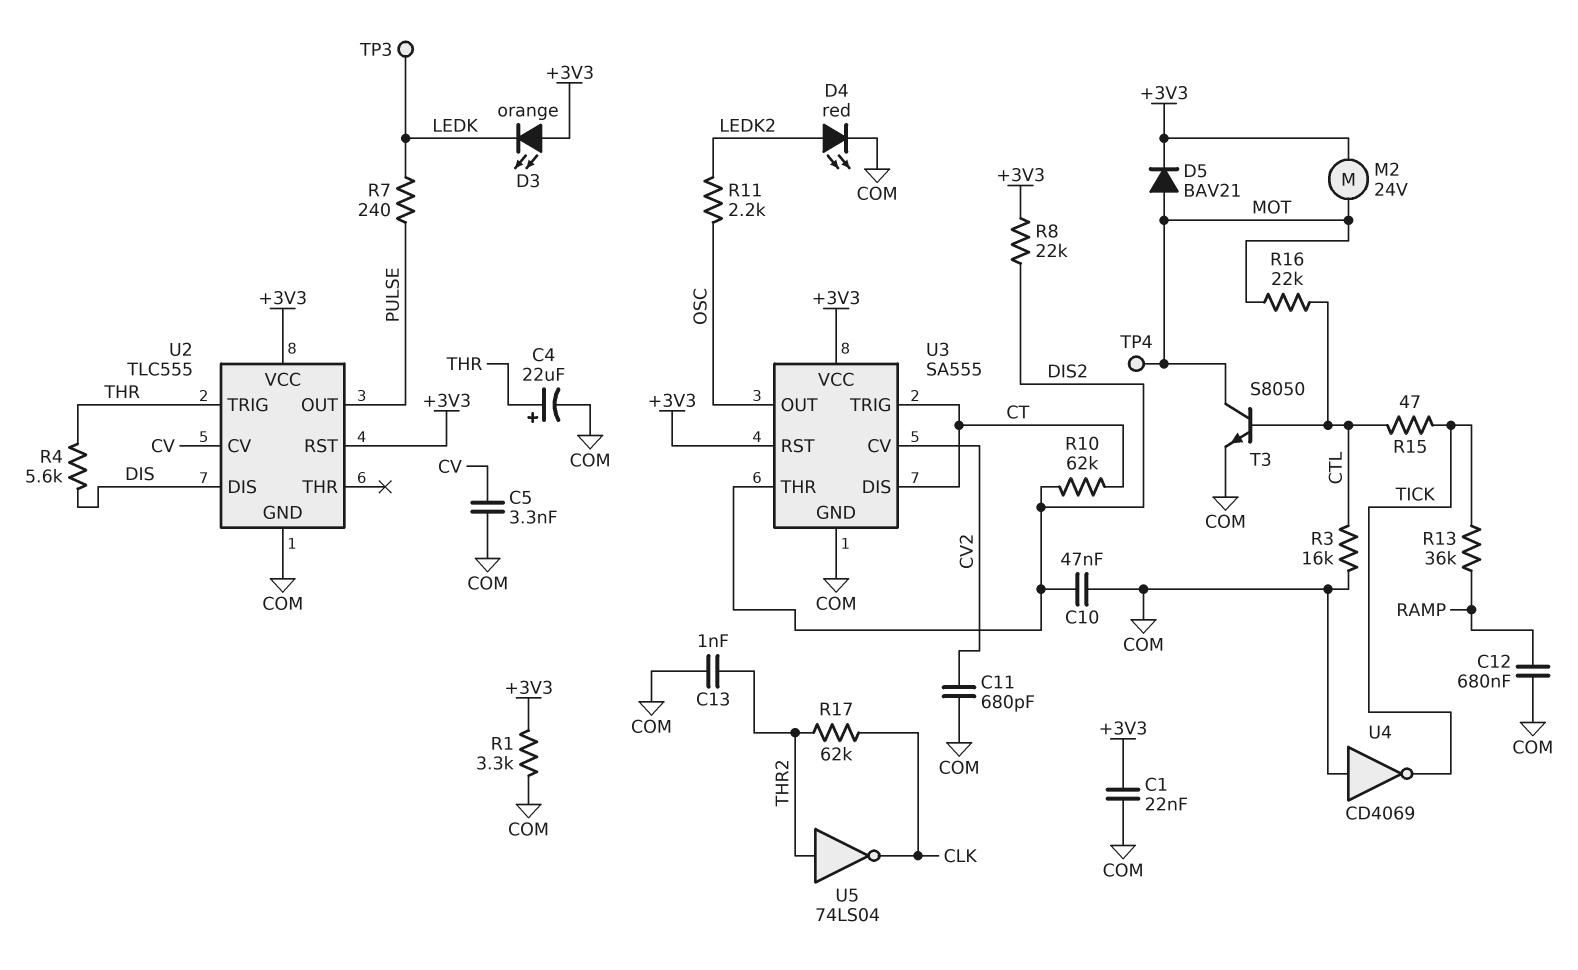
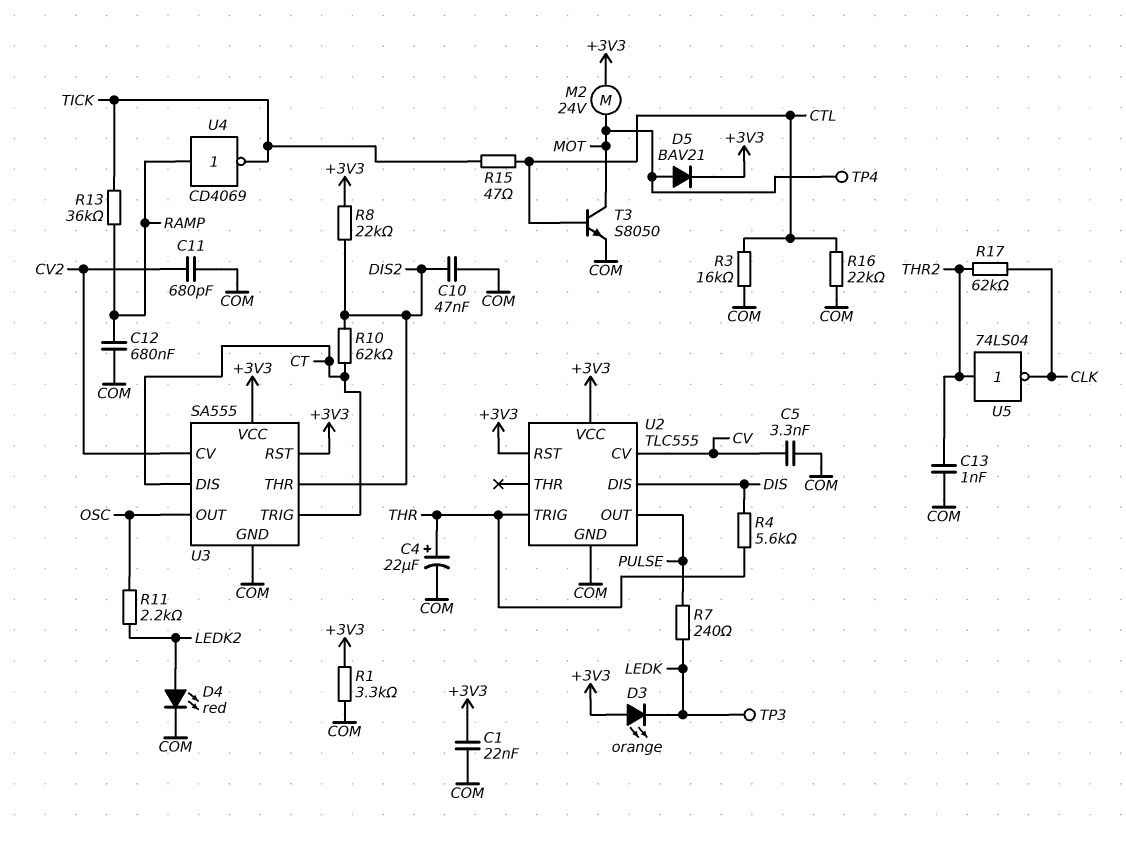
R16: 22k (CTL, MOT) -> 22k (COM, CTL)
U4: NOT CD4069 (in COM, out TICK) -> NOT CD4069 (in RAMP, out TICK)

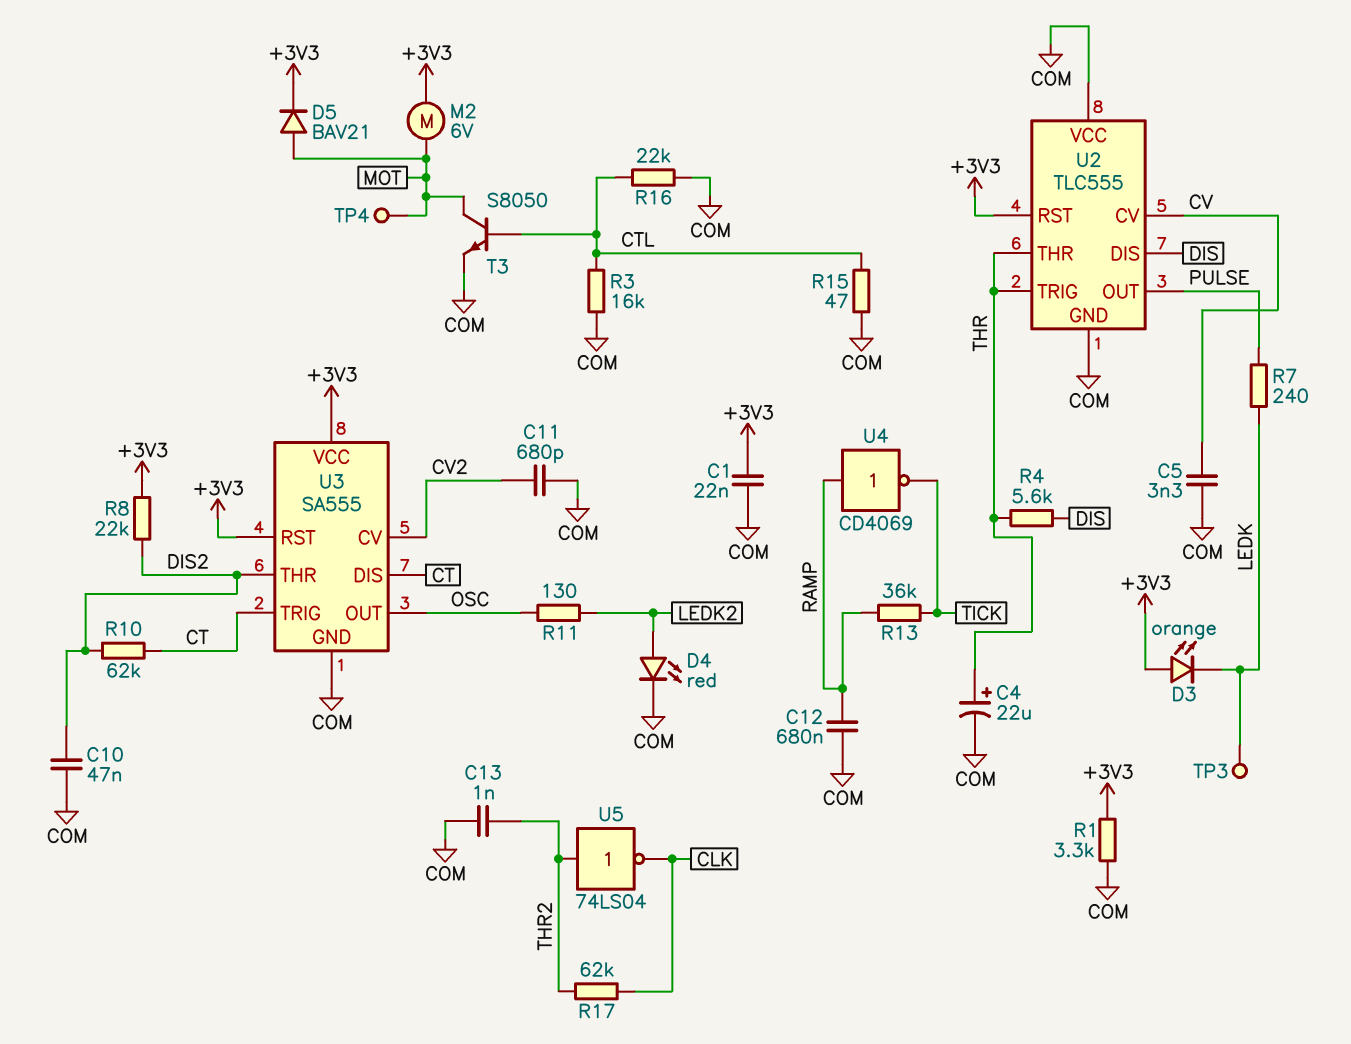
M2: motor 24V (+3V3, MOT) -> motor 6V (+3V3, MOT)
R11: 2.2k (LEDK2, OSC) -> 130 (LEDK2, OSC)
R15: 47 (CTL, TICK) -> 47 (COM, CTL)
U2 pin THR: none -> THR
U2 pin VCC: +3V3 -> COM

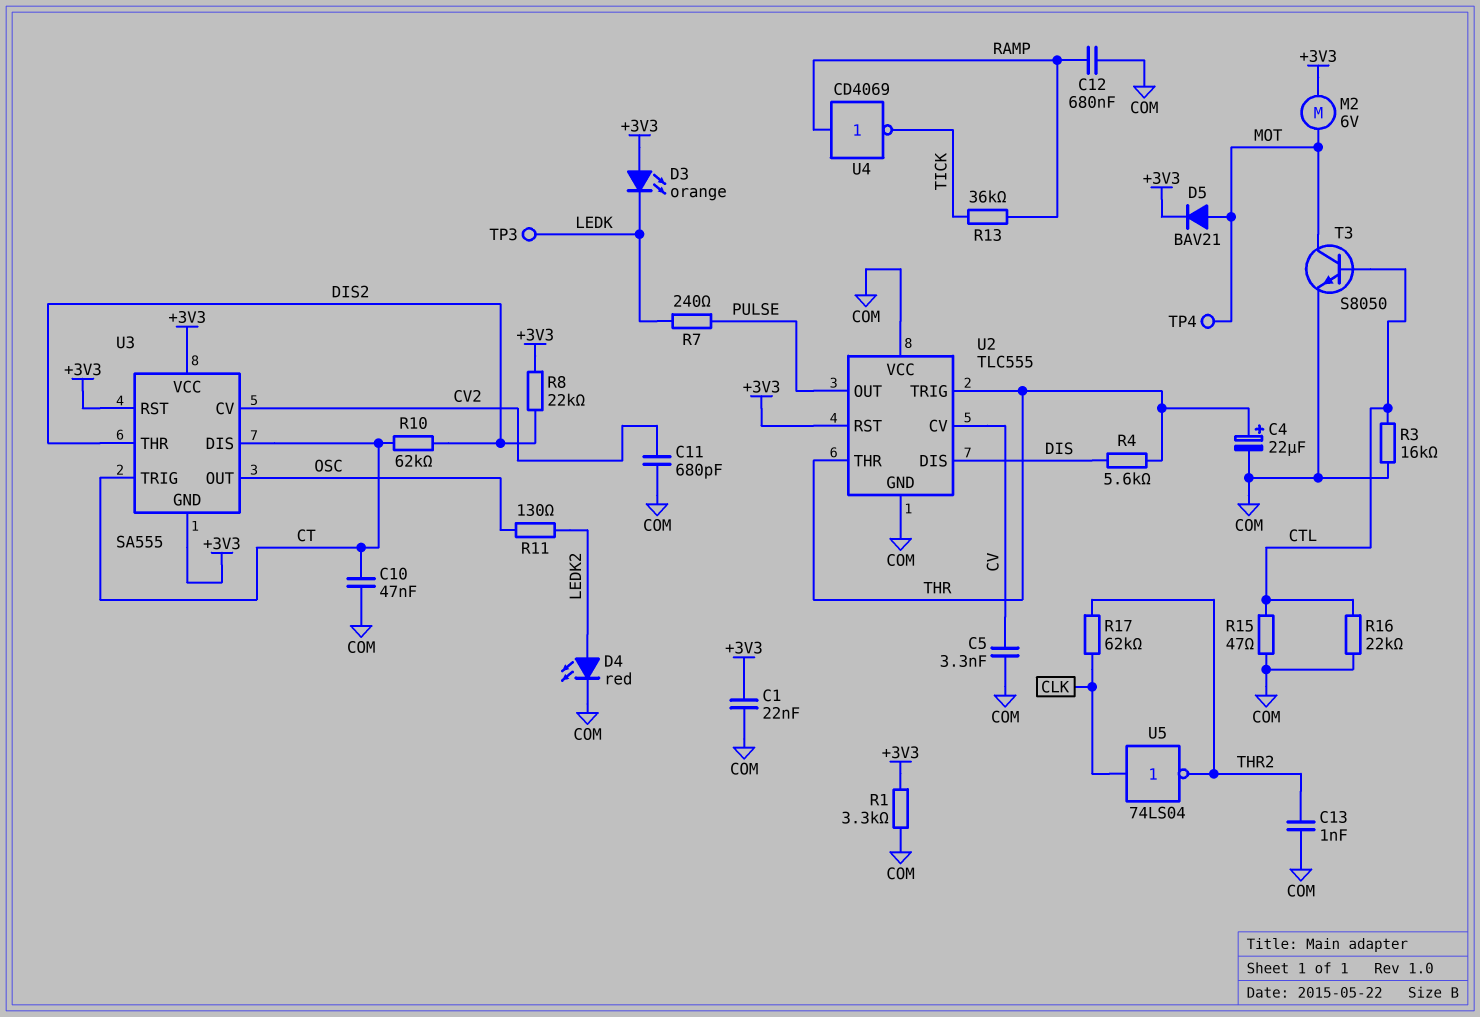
C10: 47nF (COM, DIS2) -> 47nF (COM, CT)
U3 pin GND: COM -> +3V3
U5: NOT 74LS04 (in THR2, out CLK) -> NOT 74LS04 (in CLK, out THR2)

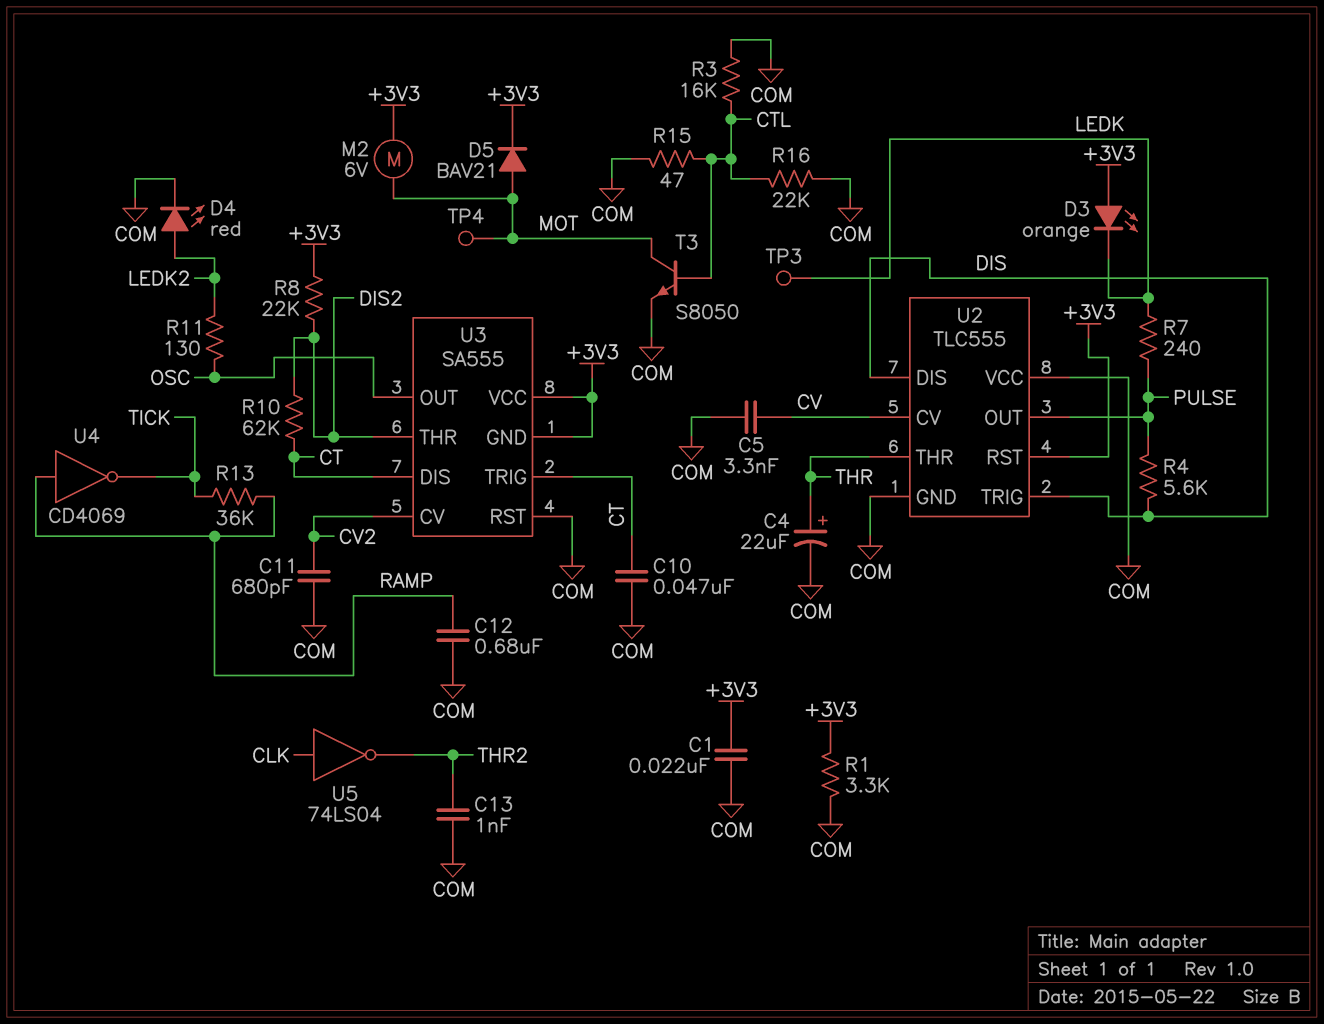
R4: 5.6k (DIS, THR) -> 5.6k (DIS, PULSE)
R17: 62k (CLK, THR2) -> none
U2 pin TRIG: THR -> DIS
U3 pin RST: +3V3 -> COM

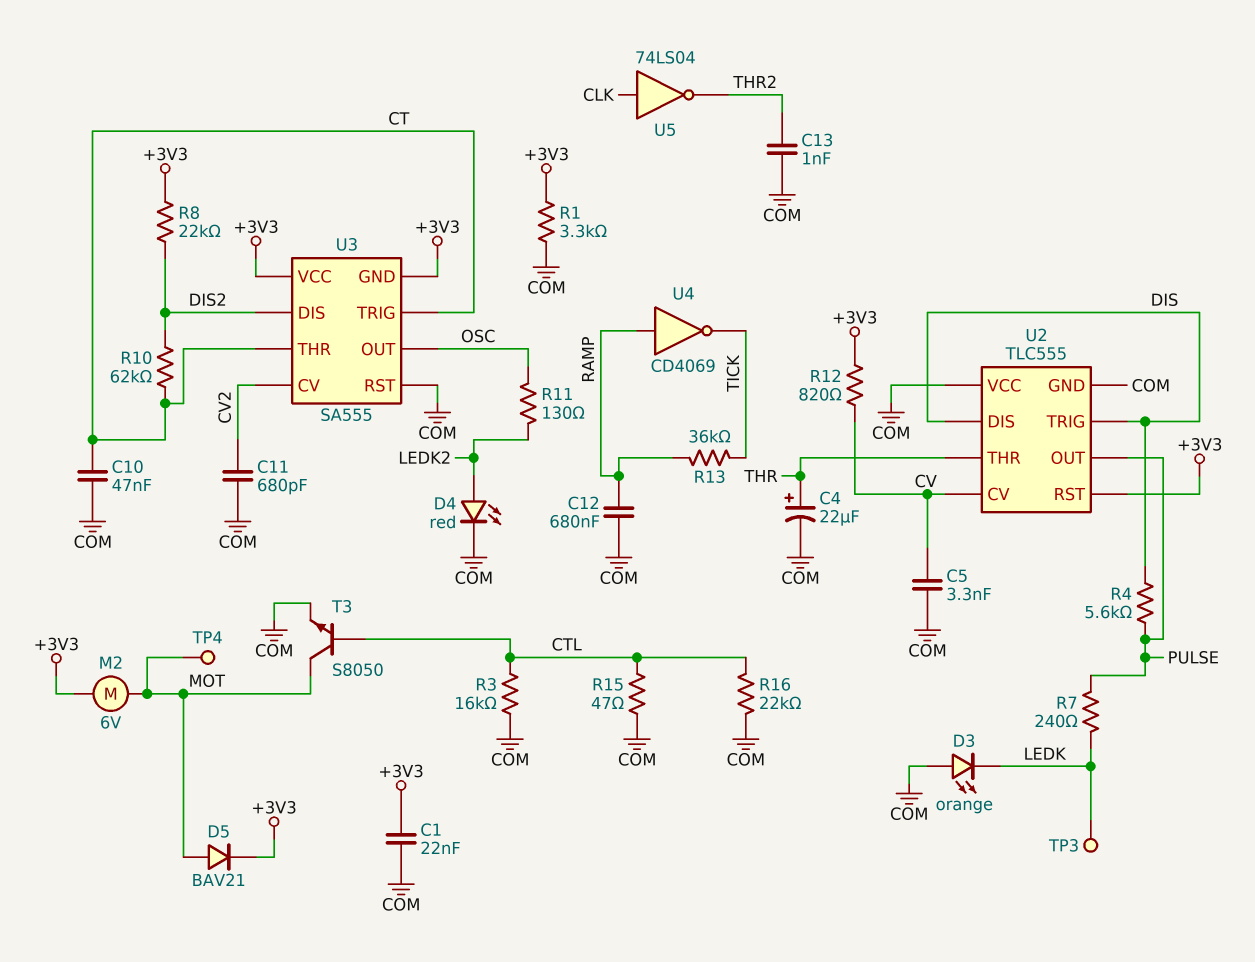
D3: LED orange (A +3V3, K LEDK) -> LED orange (A COM, K LEDK)
R12: none -> 820 (+3V3, CV)
U3 pin DIS: CT -> DIS2
U3 pin THR: DIS2 -> CT

